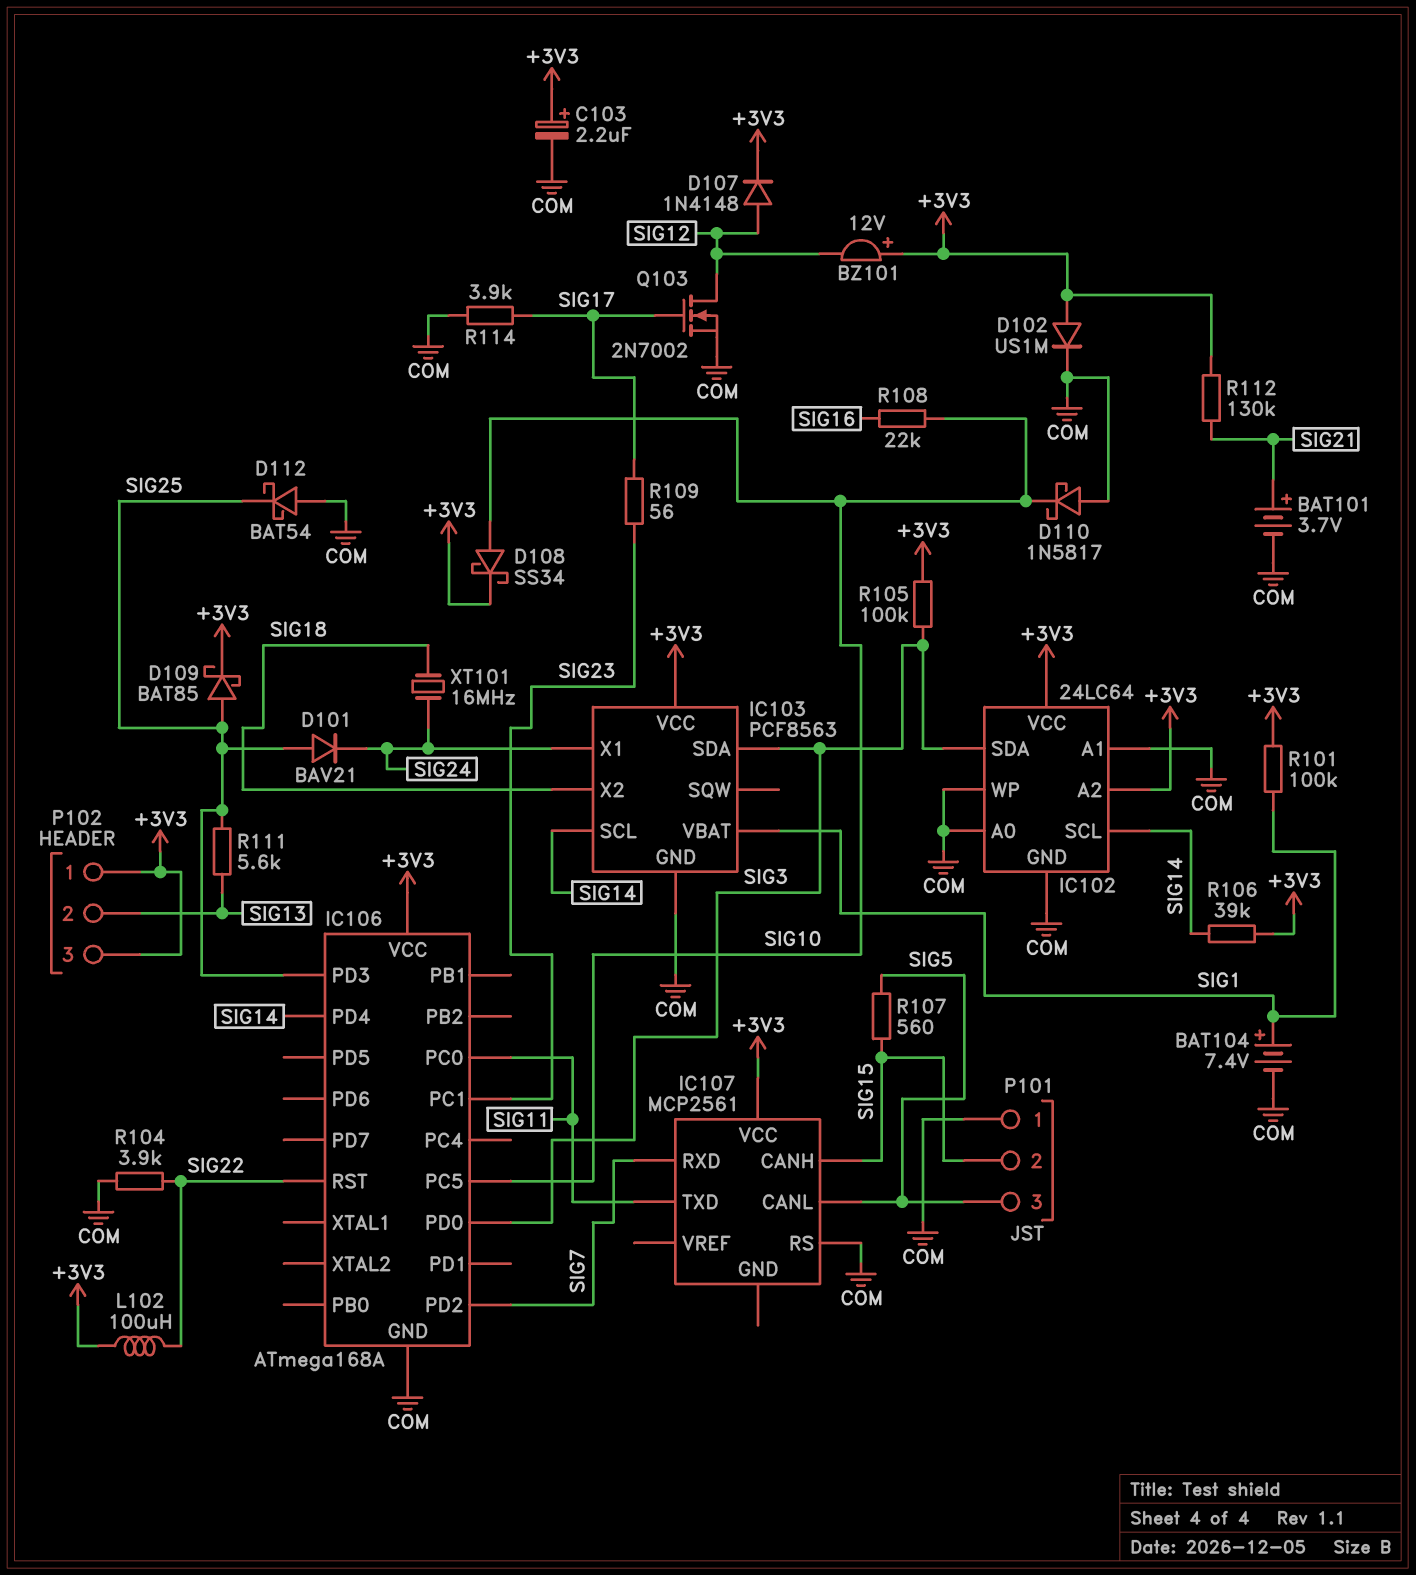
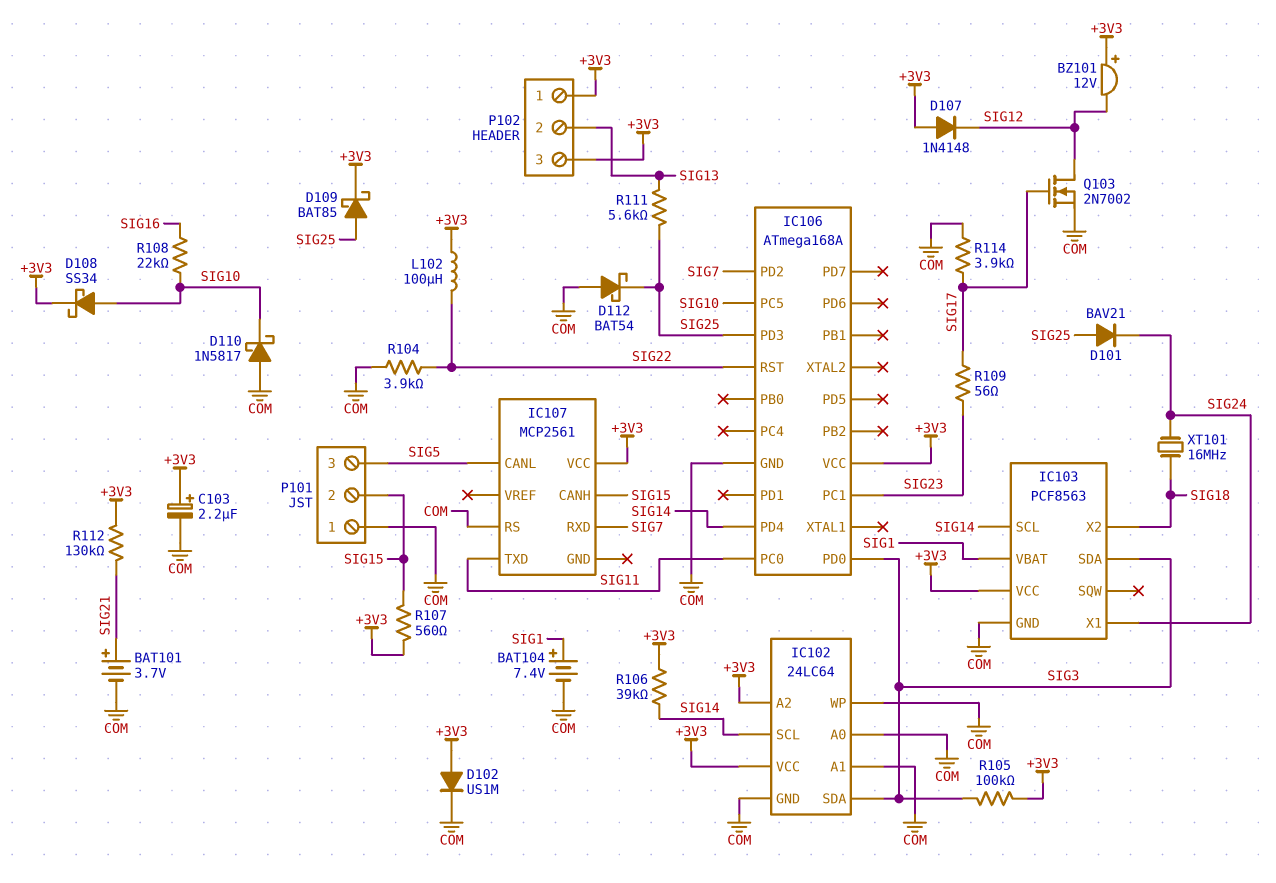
D107: diode 1N4148 (A SIG12, K +3V3) -> diode 1N4148 (A +3V3, K SIG12)
R101: 100k (+3V3, SIG1) -> none
R107: 560 (SIG5, SIG15) -> 560 (+3V3, SIG15)

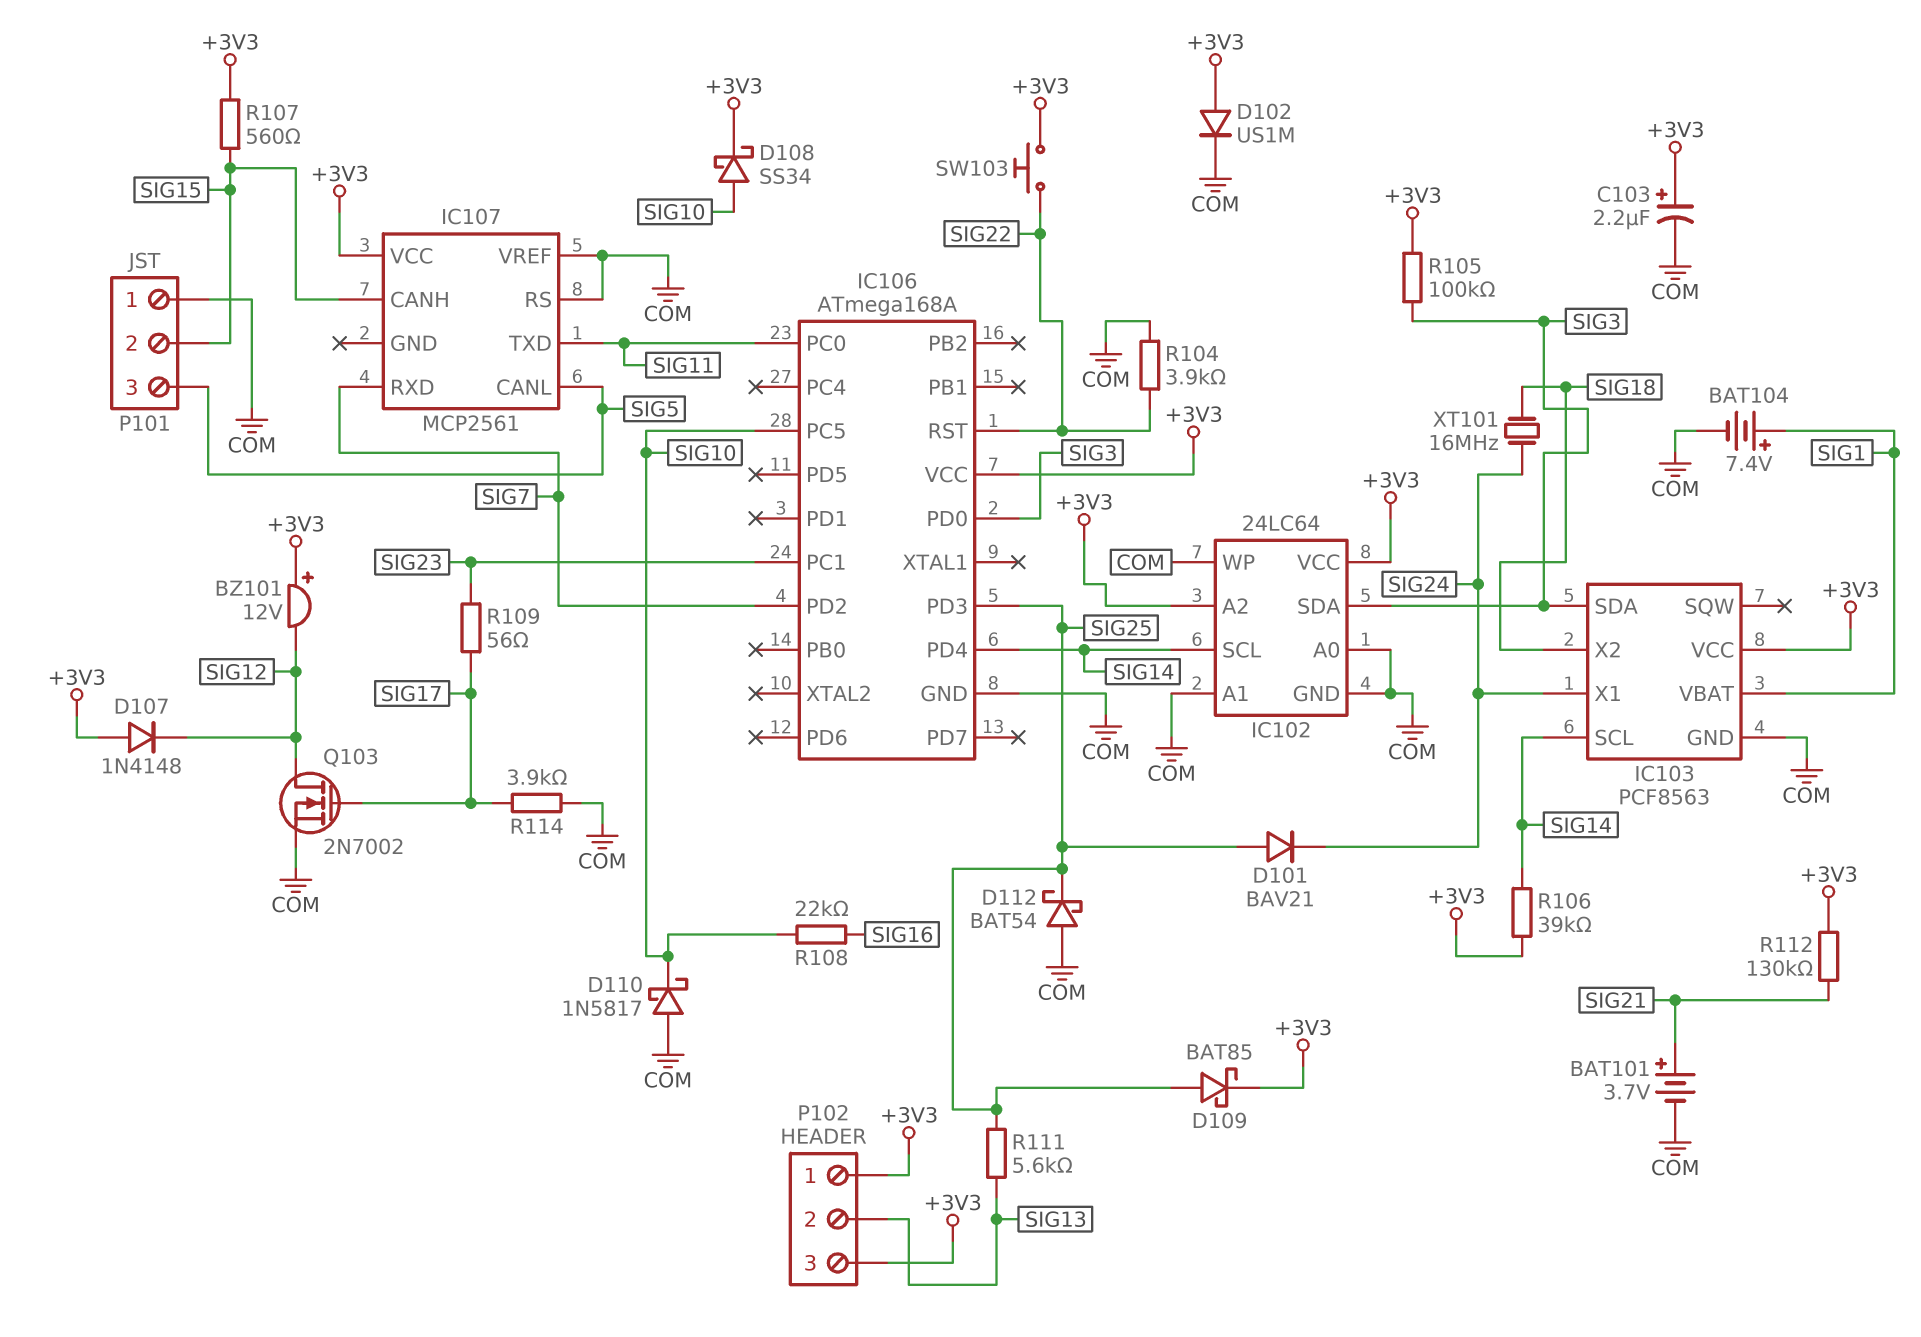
IC107 pin VREF: none -> COM
L102: 100uH (+3V3, SIG22) -> none
SW103: none -> button (+3V3, SIG22)

